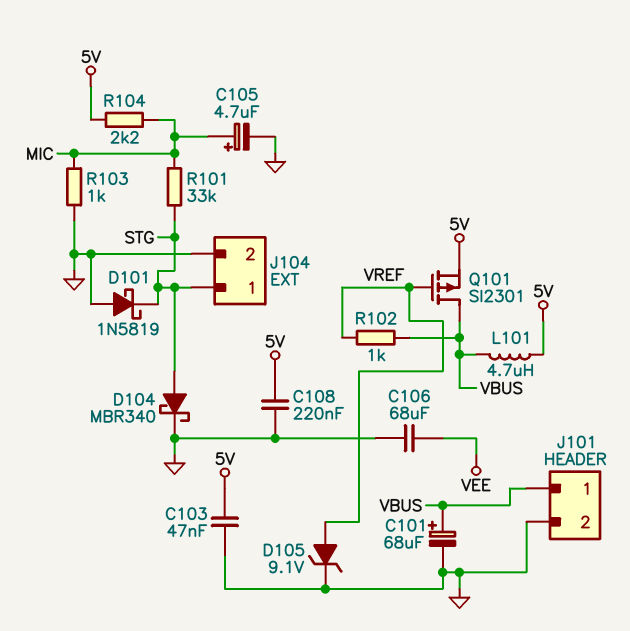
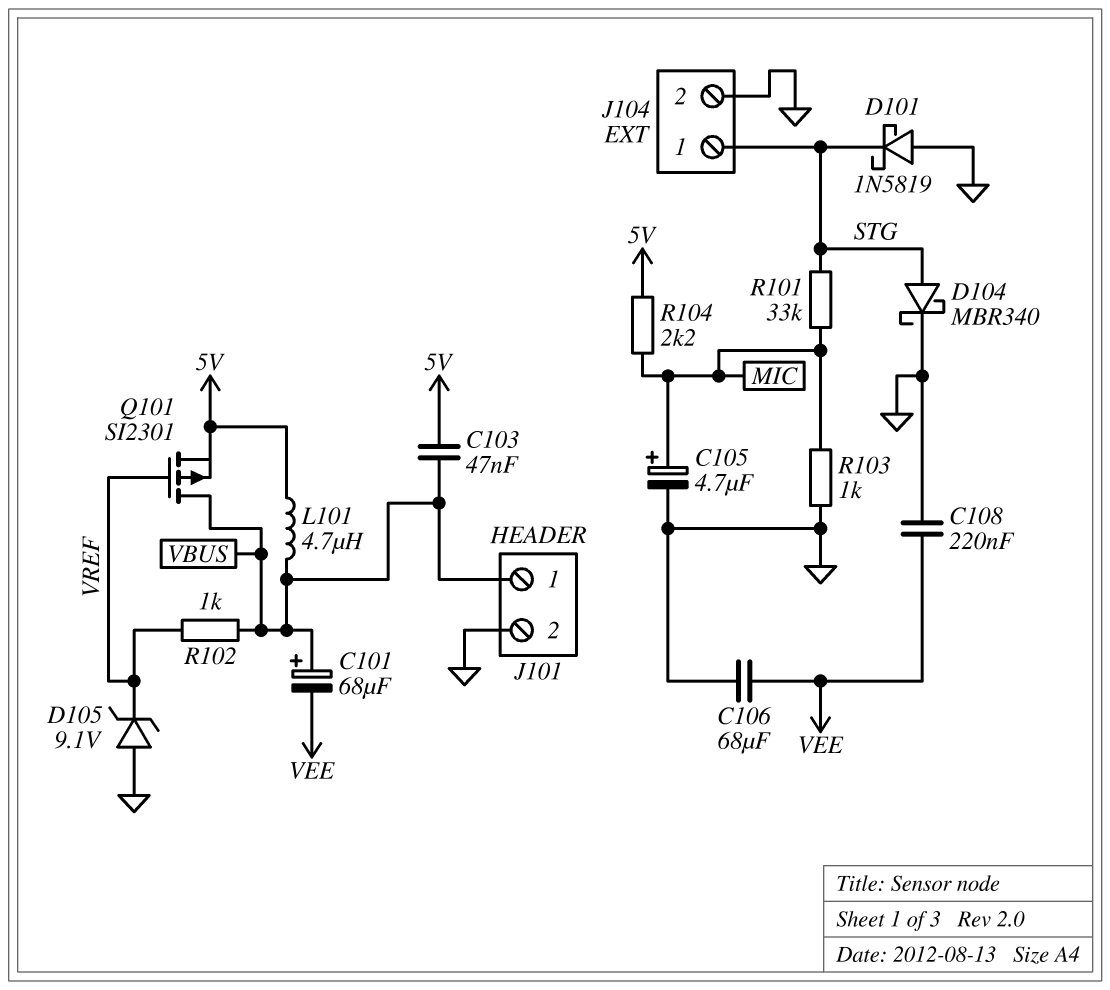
C101: 68uF (plus VBUS, minus GND) -> 68uF (plus VBUS, minus VEE)
C103: 47nF (5V, GND) -> 47nF (5V, VBUS)
C108: 220nF (5V, GND) -> 220nF (GND, VEE)
D105: zener 9.1V (A VREF, K GND) -> zener 9.1V (A GND, K VREF)

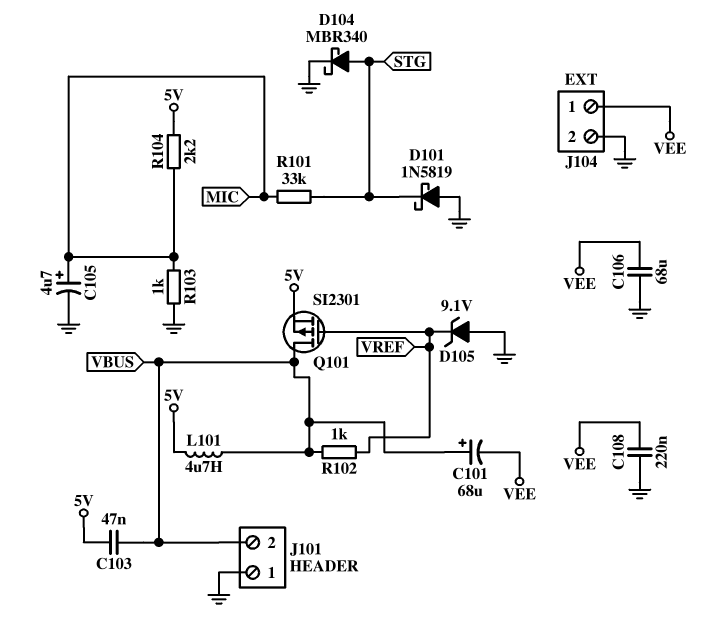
J101 pin 1: VBUS -> GND
J101 pin 2: GND -> VBUS
J104 pin 1: STG -> VEE

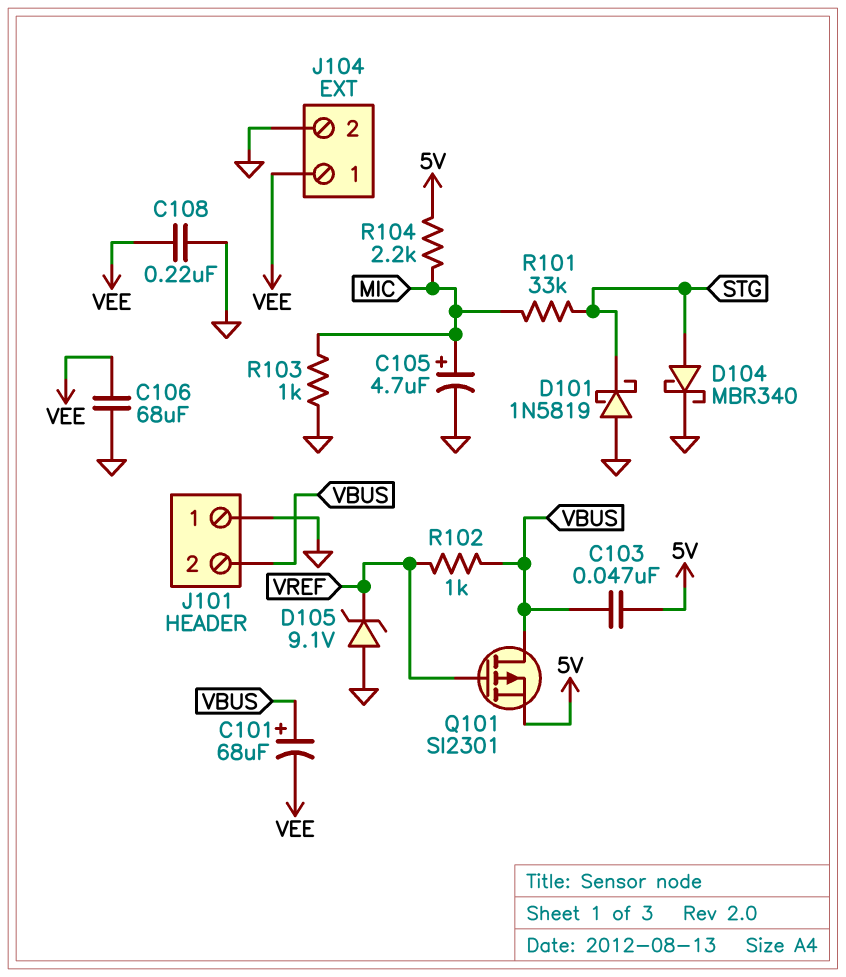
L101: 4.7uH (5V, VBUS) -> none

